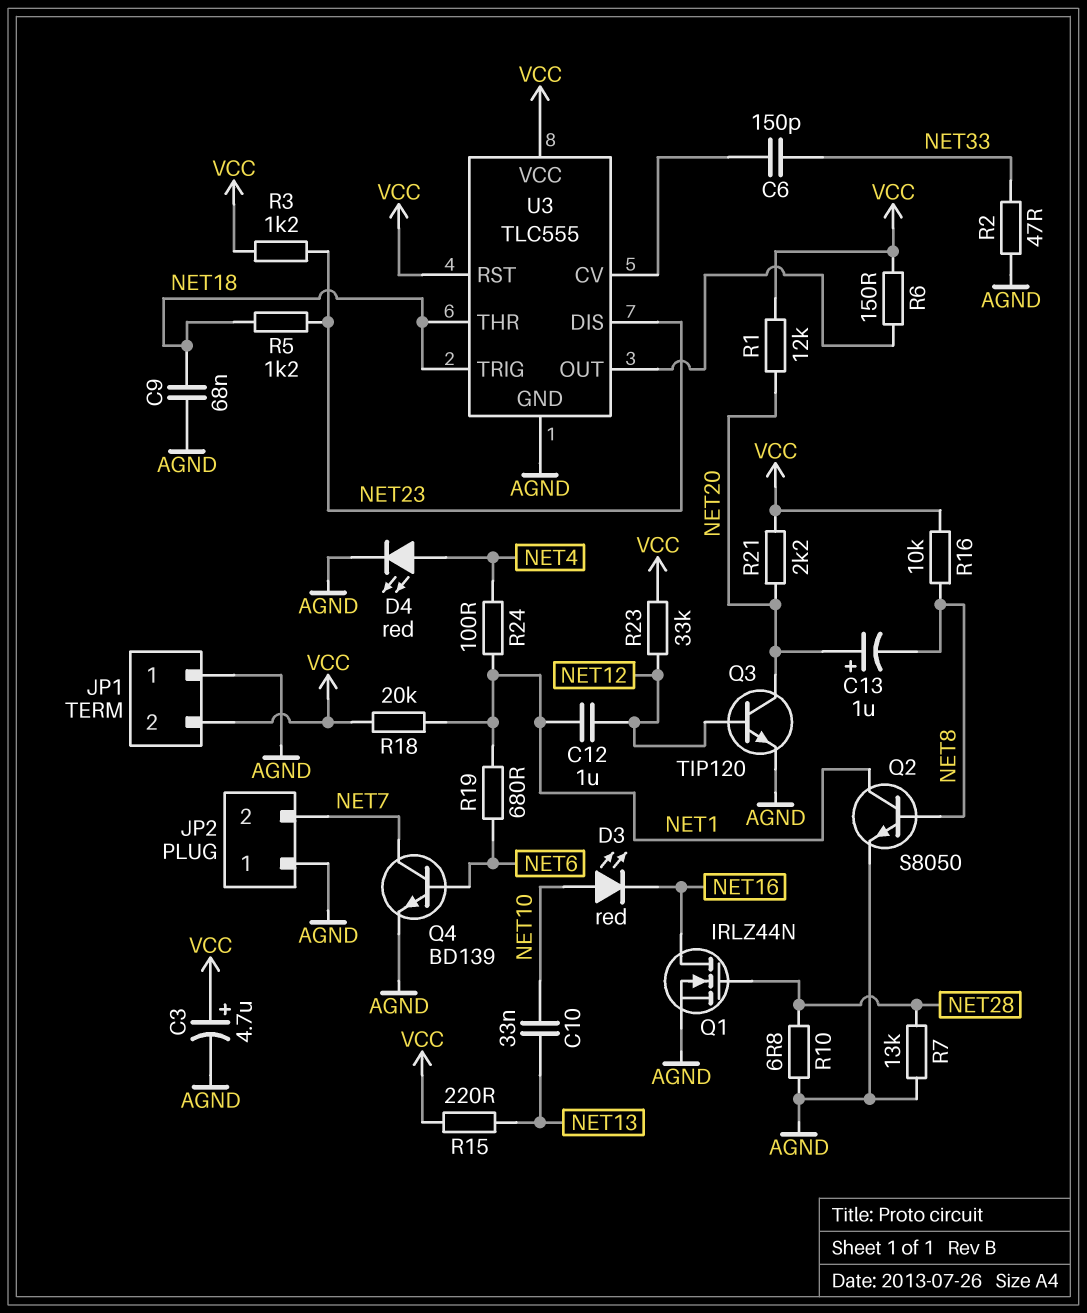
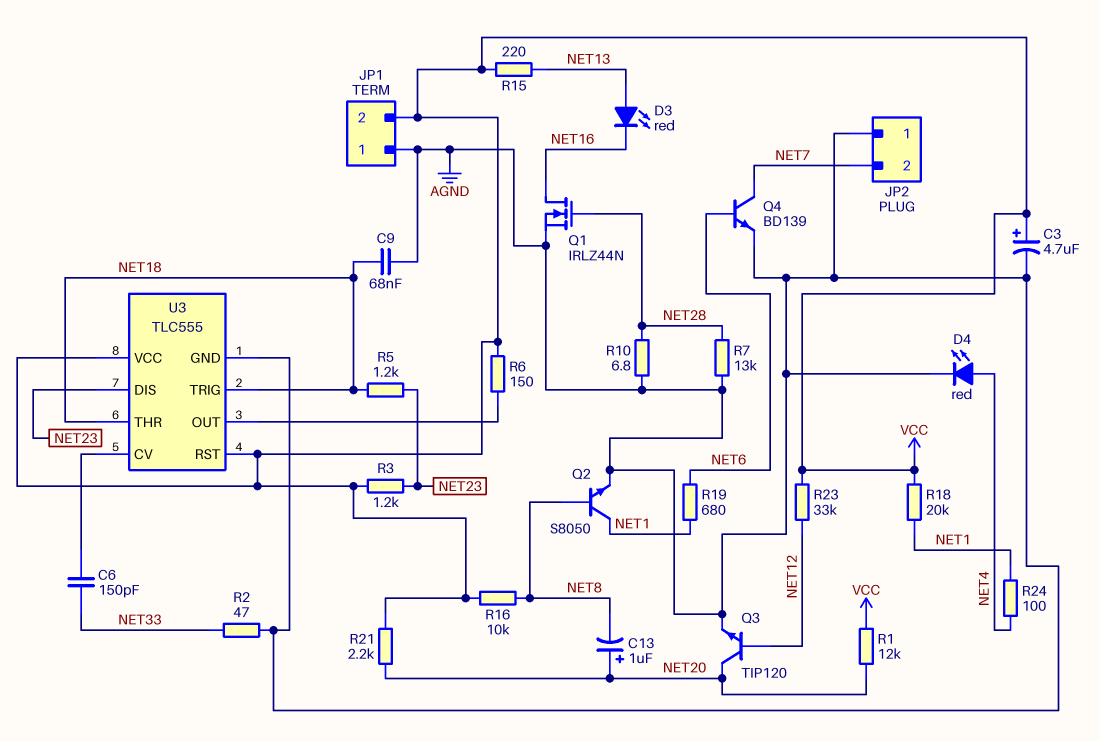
C10: 33nF (NET10, NET13) -> none
C12: 1uF (NET1, NET12) -> none
D3: LED red (A NET10, K NET16) -> LED red (A NET13, K NET16)

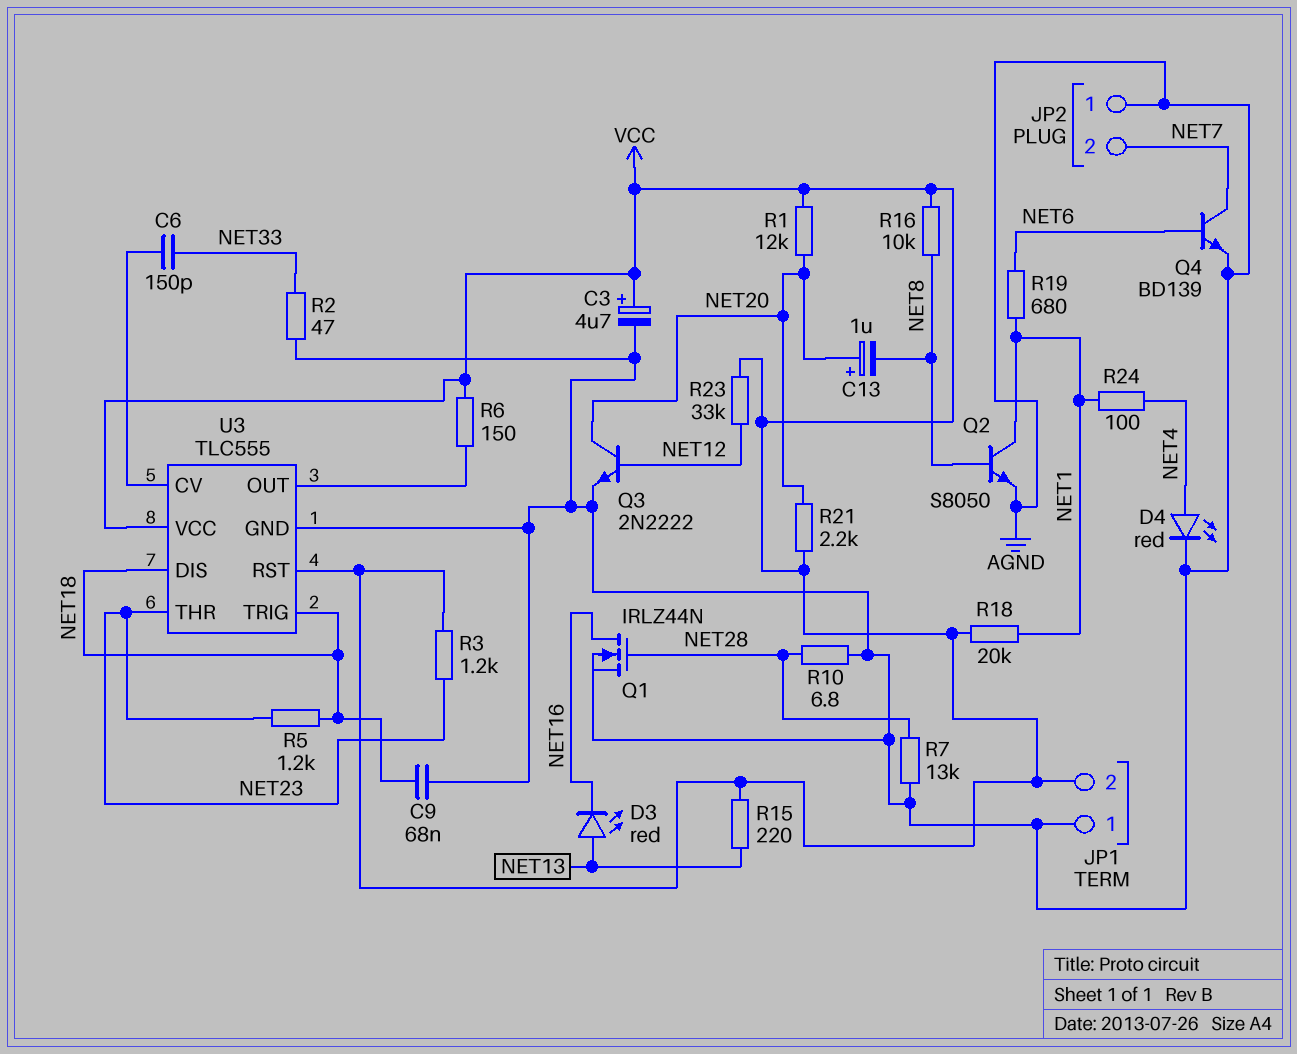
Q3: NPN TIP120 (B NET12, C NET20, E AGND) -> NPN 2N2222 (B NET12, C NET20, E AGND)
U3 pin DIS: NET23 -> NET18
U3 pin THR: NET18 -> NET23

